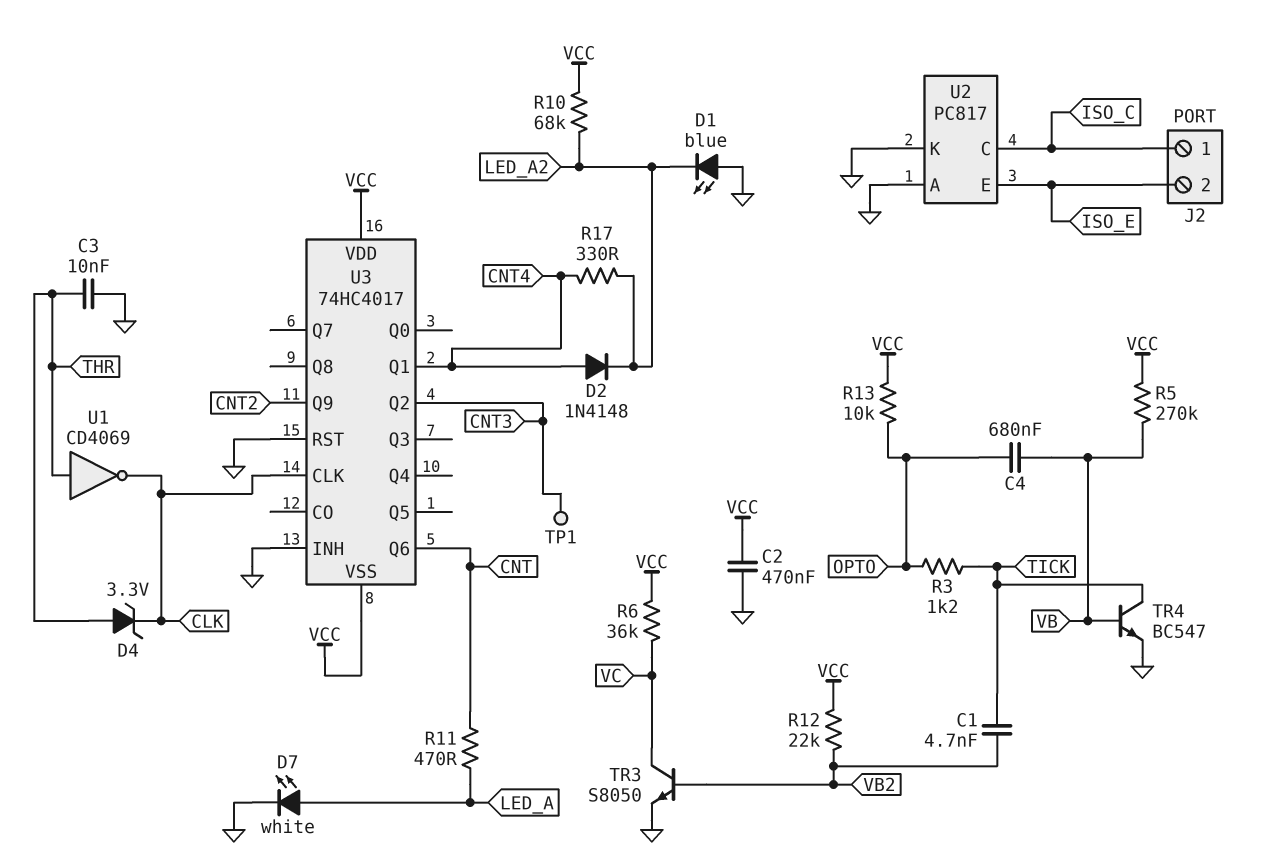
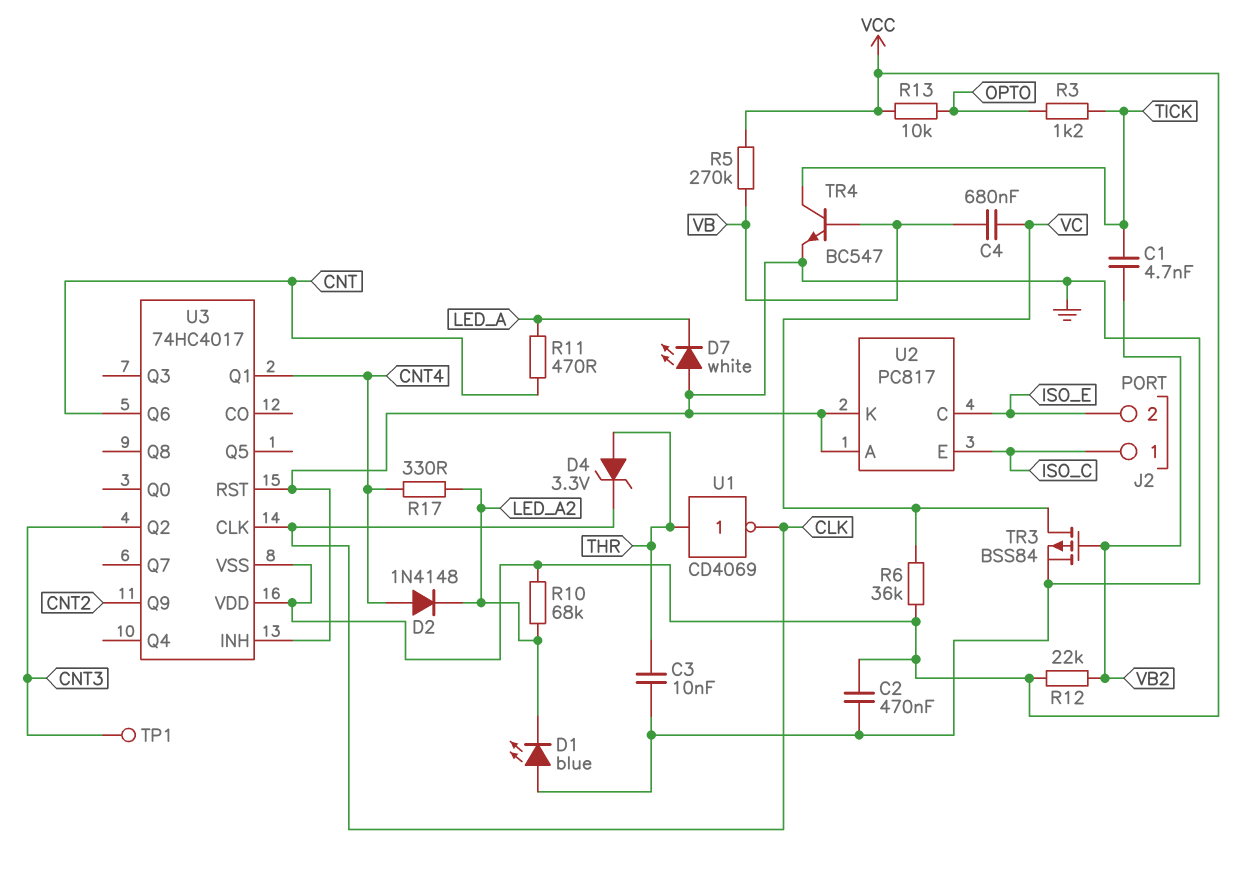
C4: 680nF (OPTO, VB) -> 680nF (VB, VC)
D7: LED white (A LED_A, K GND) -> LED white (A GND, K LED_A)
TR3: NPN S8050 (B VB2, C VC, E GND) -> PMOS BSS84 (G VB2, D VC, S GND)
U2 pin C: ISO_C -> ISO_E
U2 pin E: ISO_E -> ISO_C

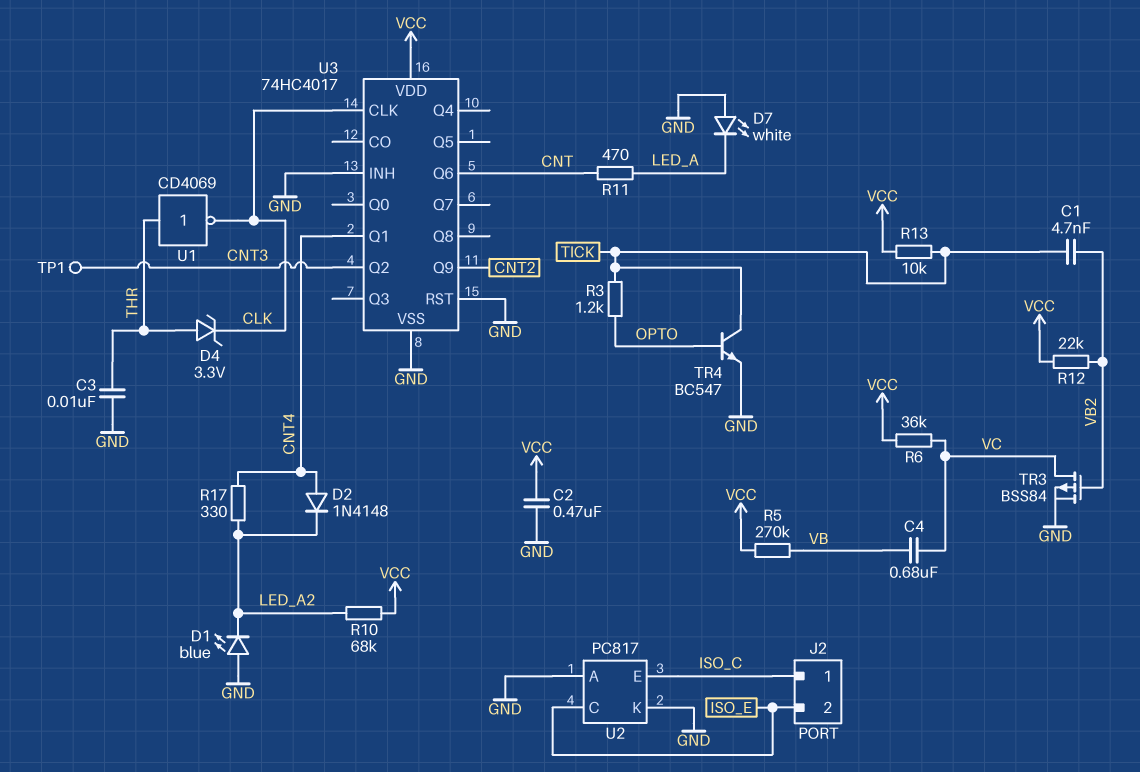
R13: 10k (OPTO, VCC) -> 10k (TICK, VCC)
TR4: NPN BC547 (B VB, C TICK, E GND) -> NPN BC547 (B OPTO, C TICK, E GND)
U3 pin VSS: VCC -> GND

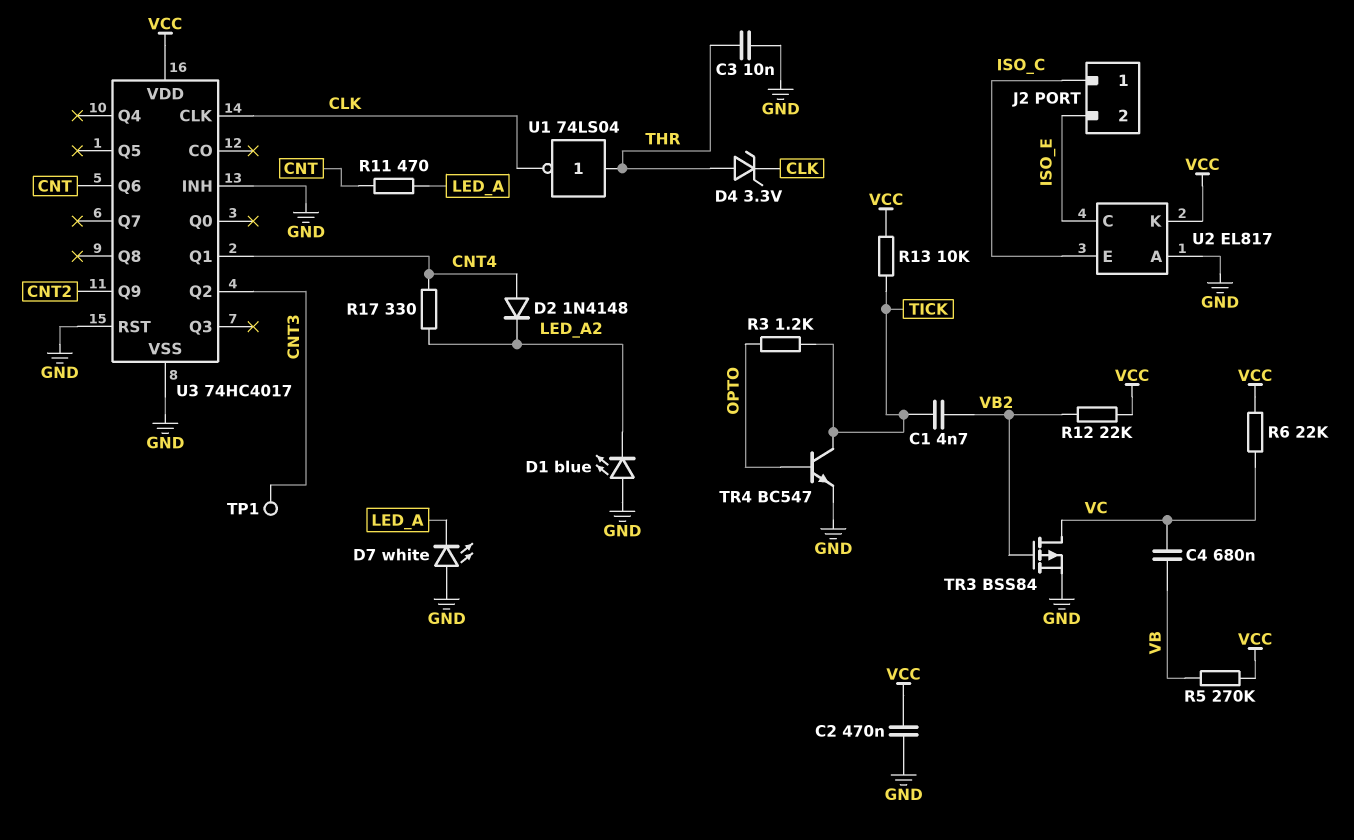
R6: 36k (VC, VCC) -> 22k (VC, VCC)
R10: 68k (LED_A2, VCC) -> none
U1: NOT CD4069 (in THR, out CLK) -> NOT 74LS04 (in THR, out CLK)
U2: PC817 -> EL817
U2 pin K: GND -> VCC

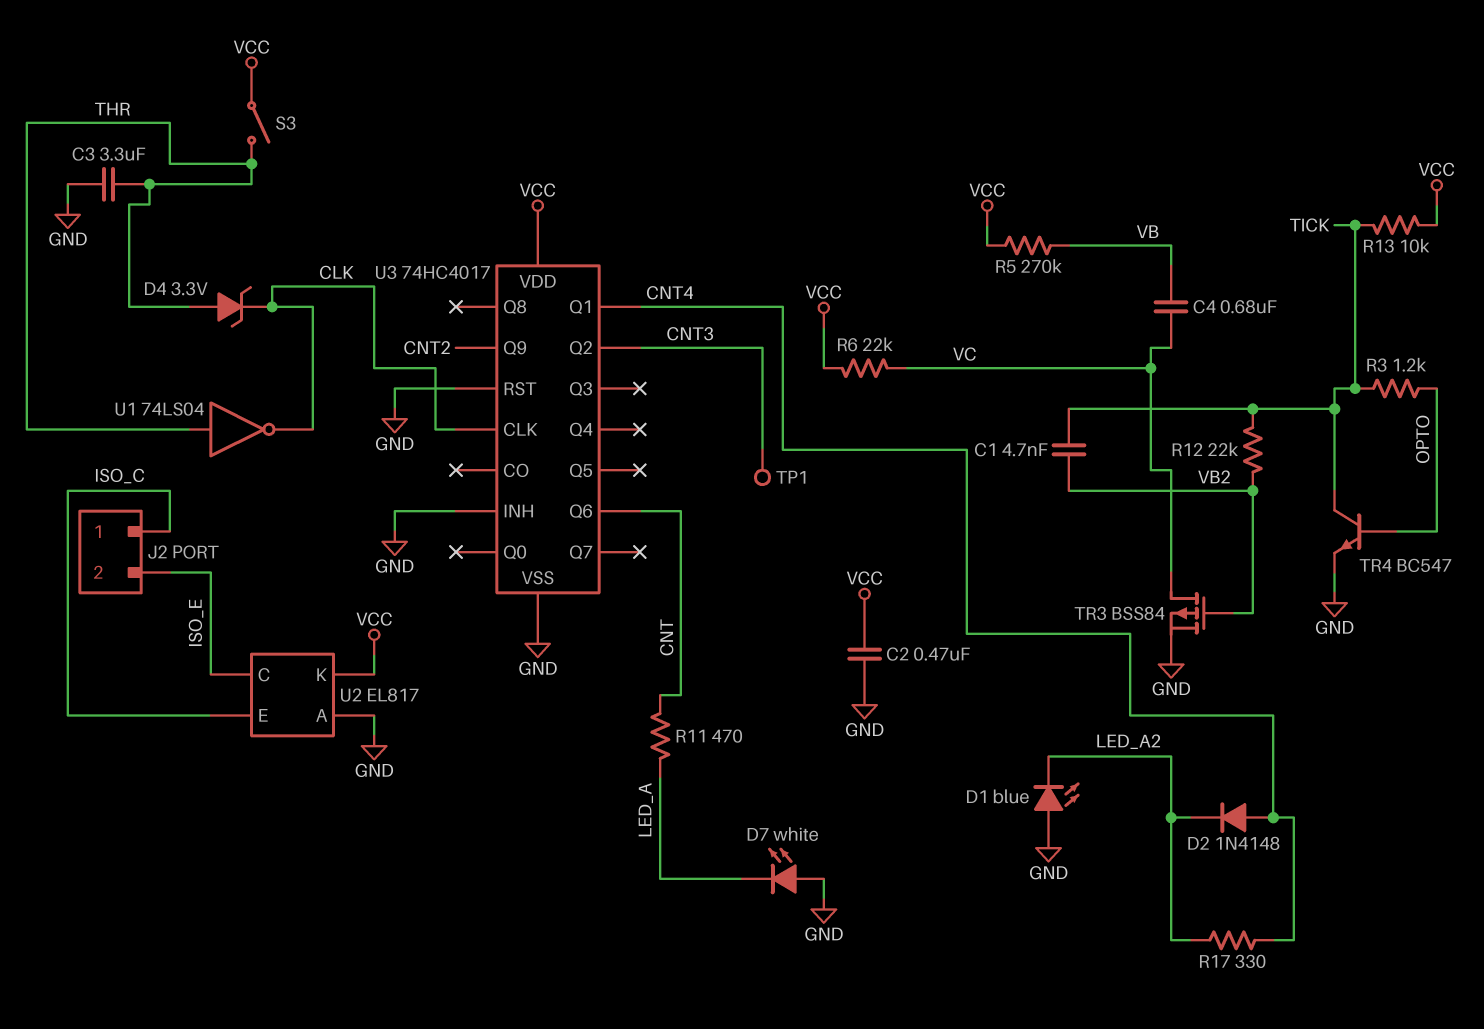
C3: 10nF (GND, THR) -> 3.3uF (GND, THR)
R12: 22k (VB2, VCC) -> 22k (TICK, VB2)
S3: none -> switch (THR, VCC)

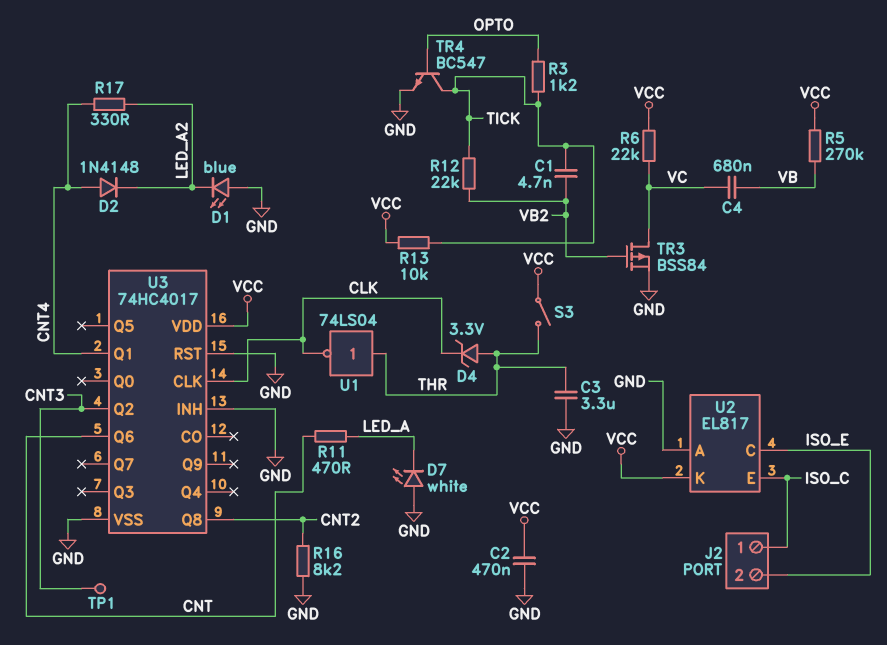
R16: none -> 8.2k (CNT2, GND)
U3 pin Q8: none -> CNT2
U3 pin Q9: CNT2 -> none

